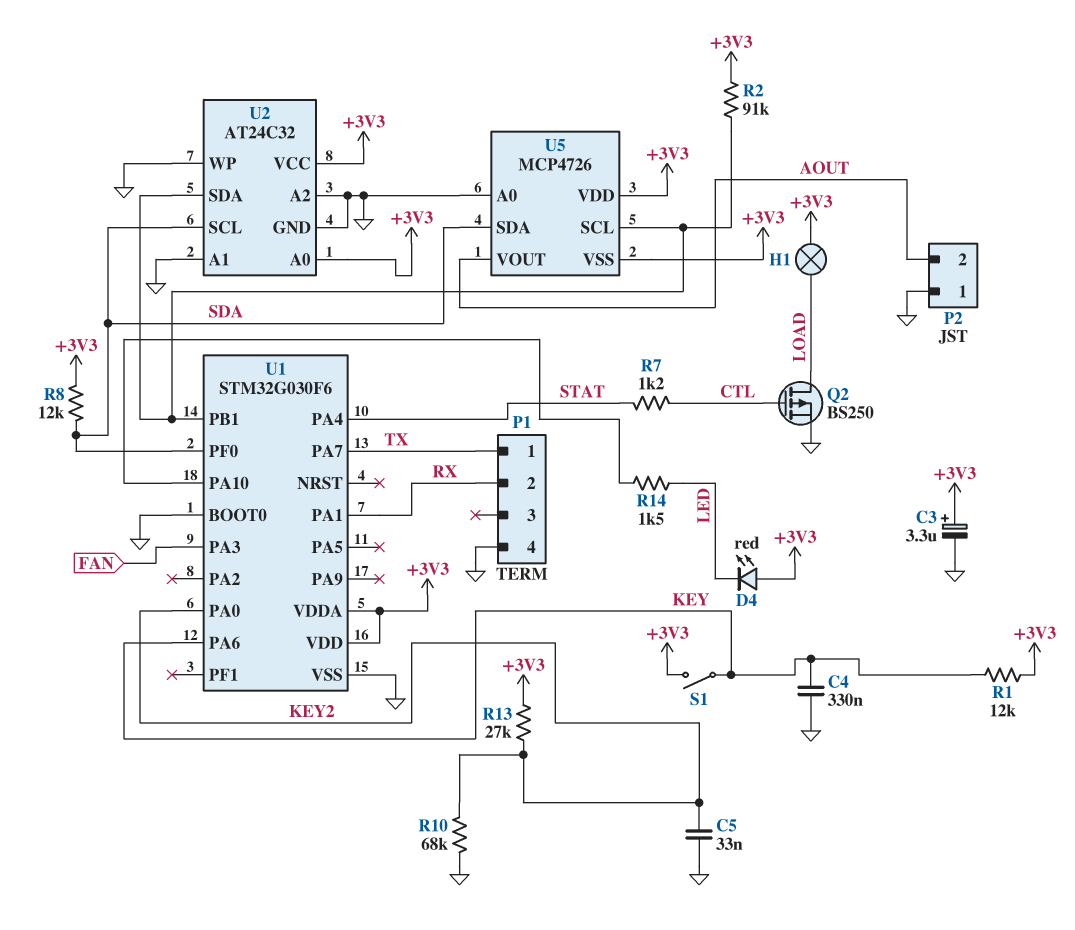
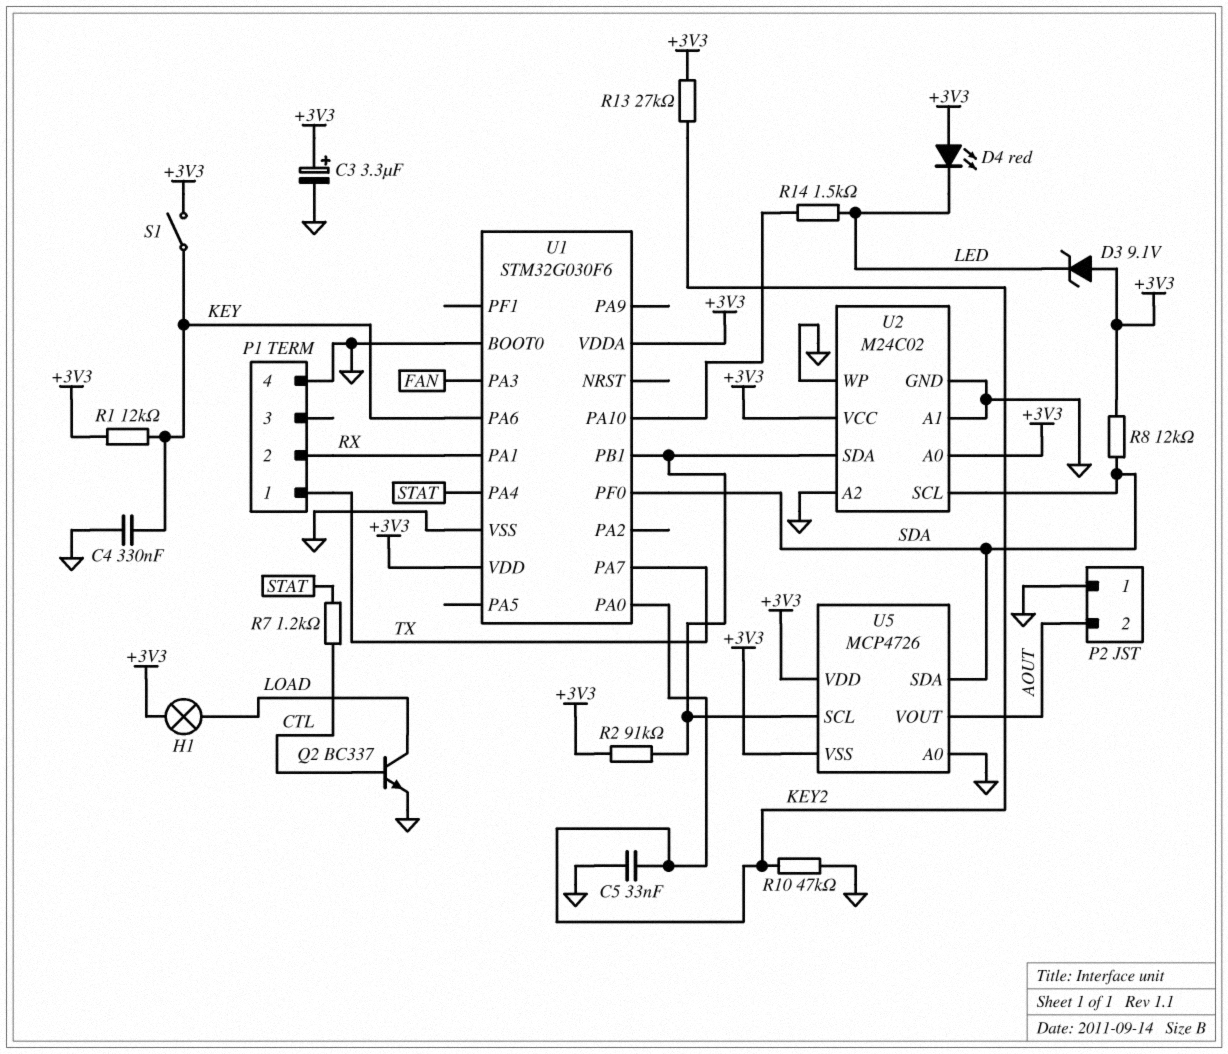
D3: none -> zener 9.1V (A +3V3, K LED)
Q2: PMOS BS250 (G CTL, D LOAD, S GND) -> NPN BC337 (B CTL, C LOAD, E GND)
R10: 68k (GND, KEY2) -> 47k (GND, KEY2)
U2: AT24C32 -> M24C02

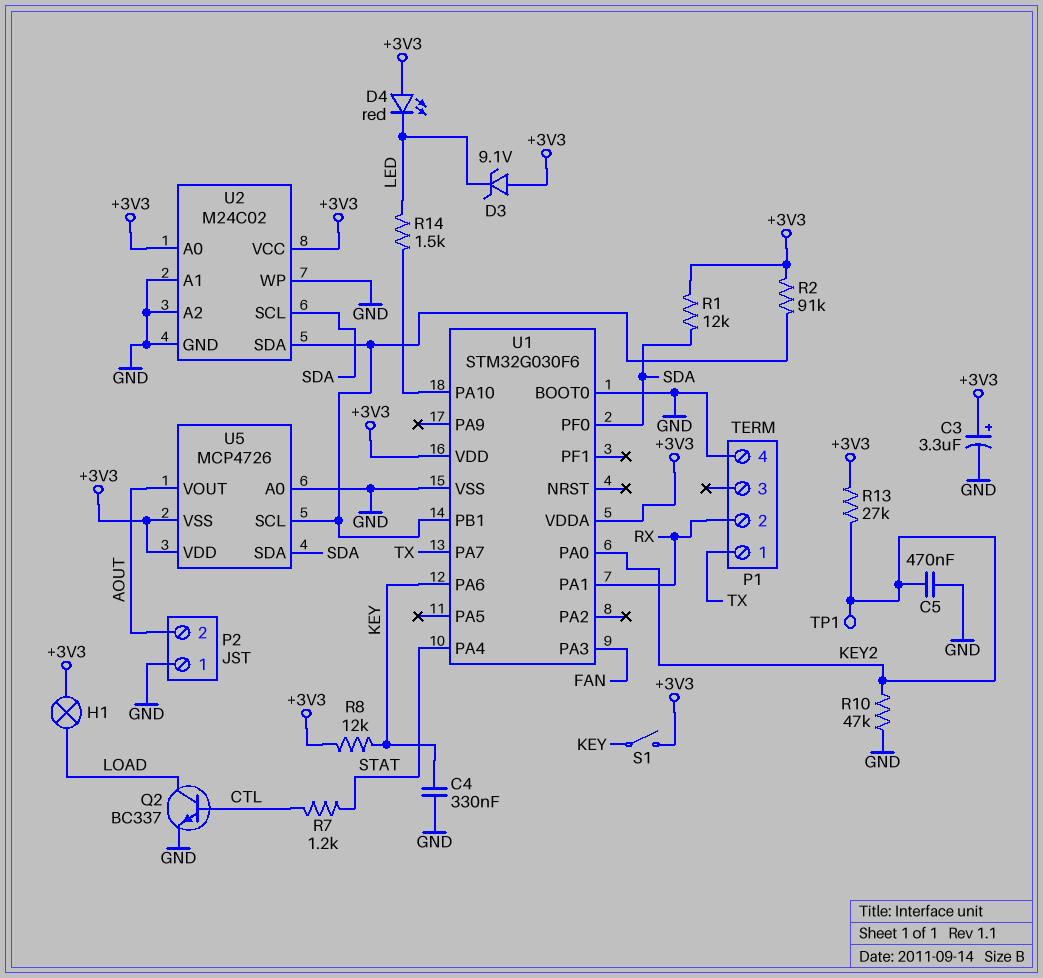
C5: 33nF (GND, KEY2) -> 470nF (GND, KEY2)
R1: 12k (+3V3, KEY) -> 12k (+3V3, SDA)
R8: 12k (+3V3, SDA) -> 12k (+3V3, KEY)
TP1: none -> test point (KEY2)

